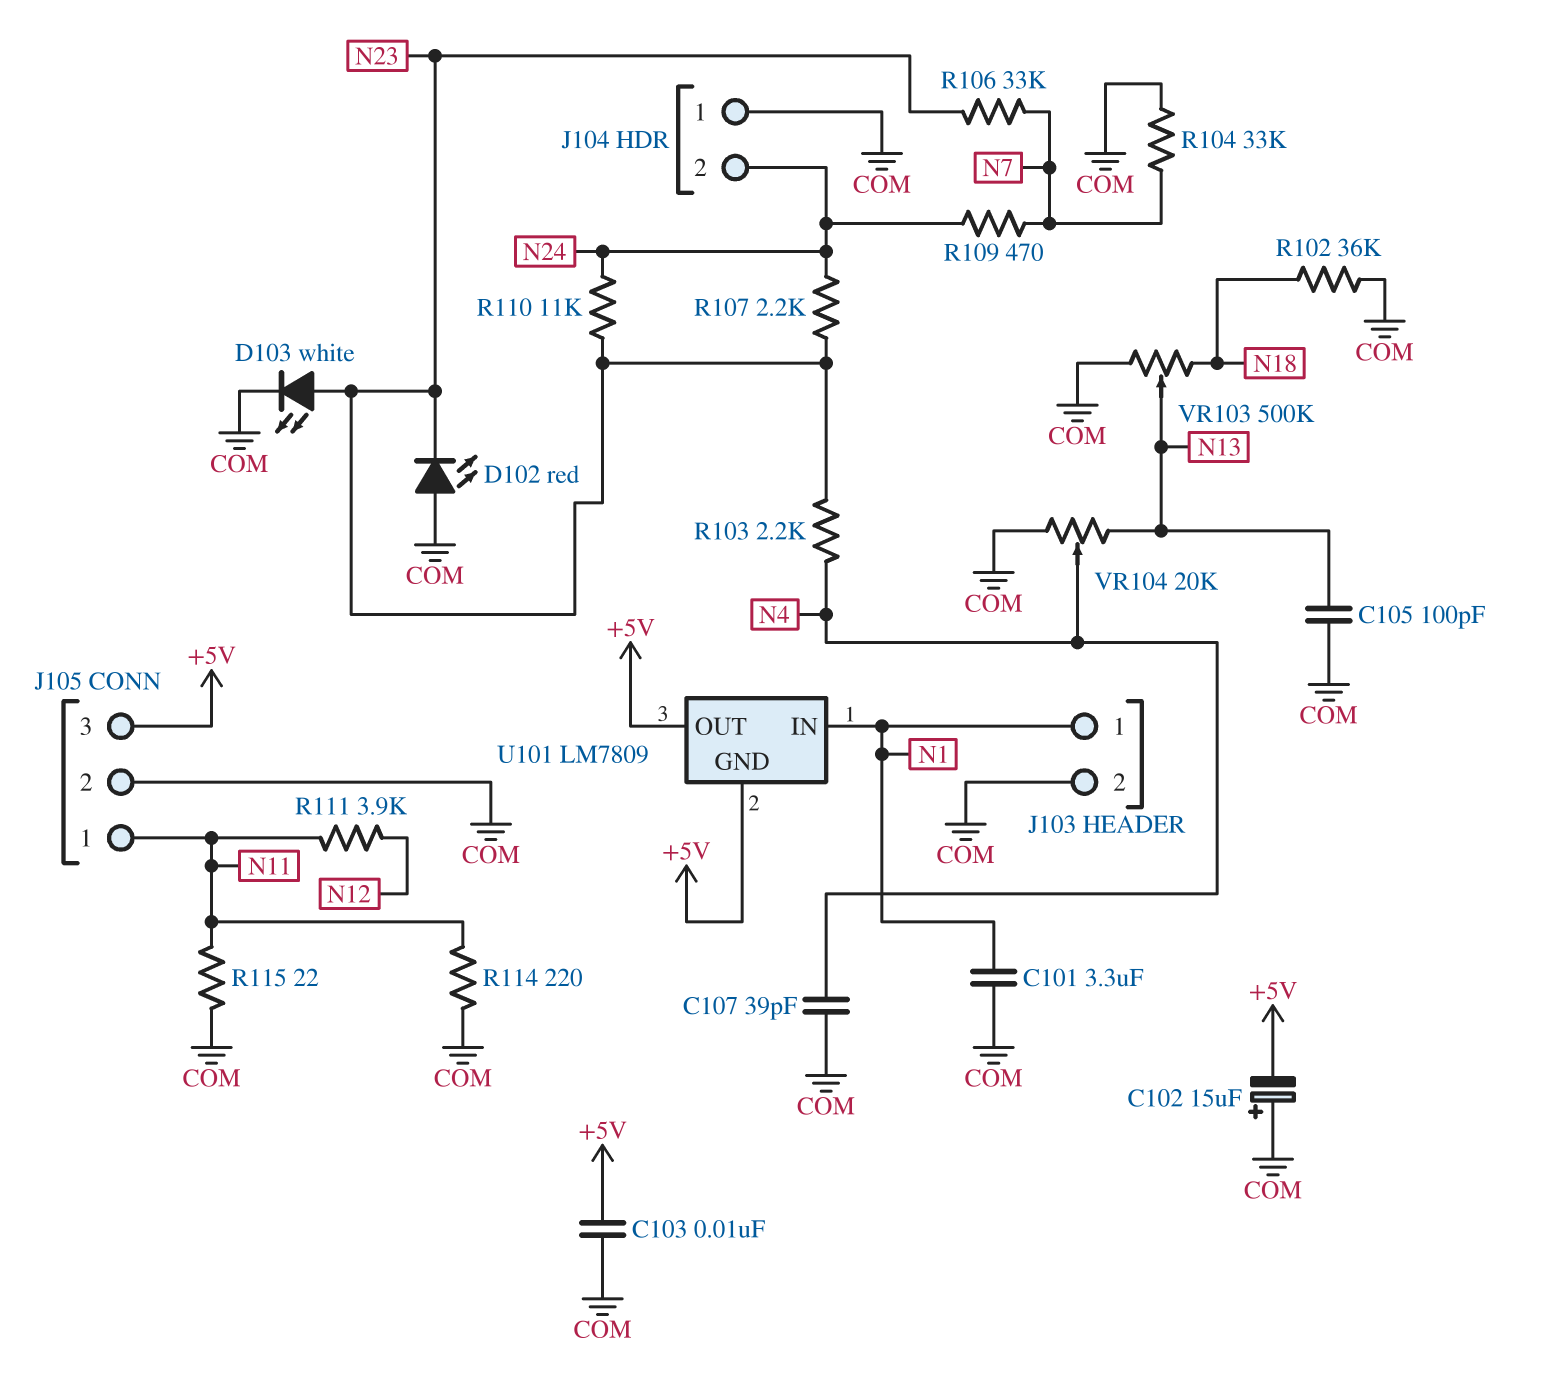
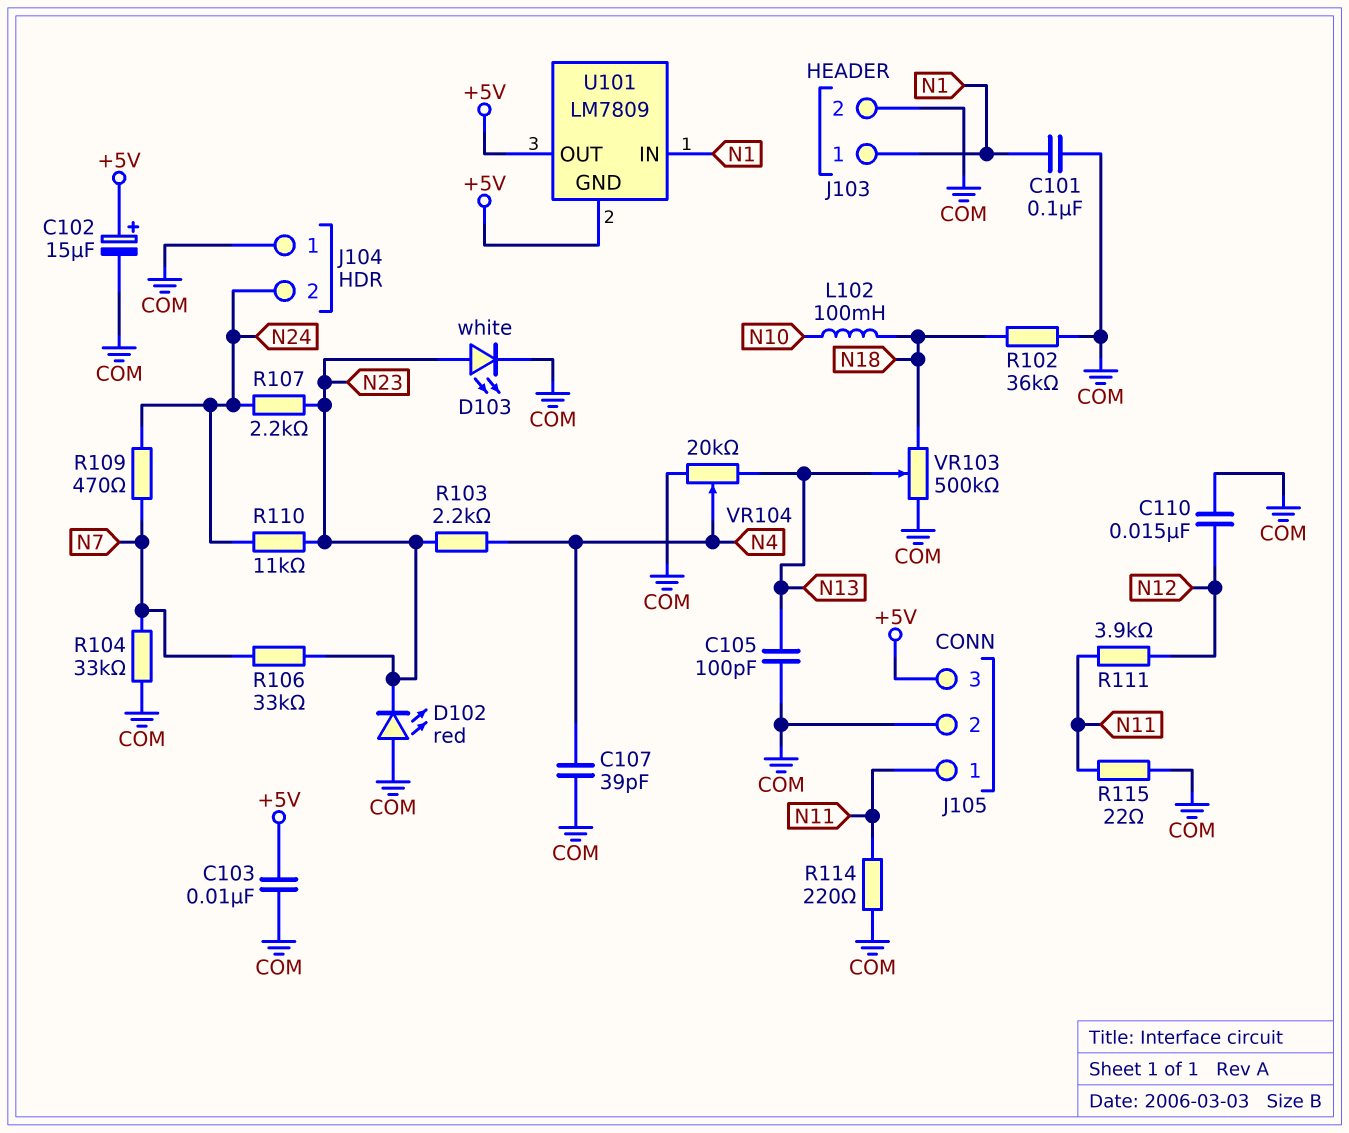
C101: 3.3uF (COM, N1) -> 100nF (COM, N1)
C102: 15uF (plus COM, minus +5V) -> 15uF (plus +5V, minus COM)
C110: none -> 15nF (COM, N12)
L102: none -> 100mH (N10, N18)

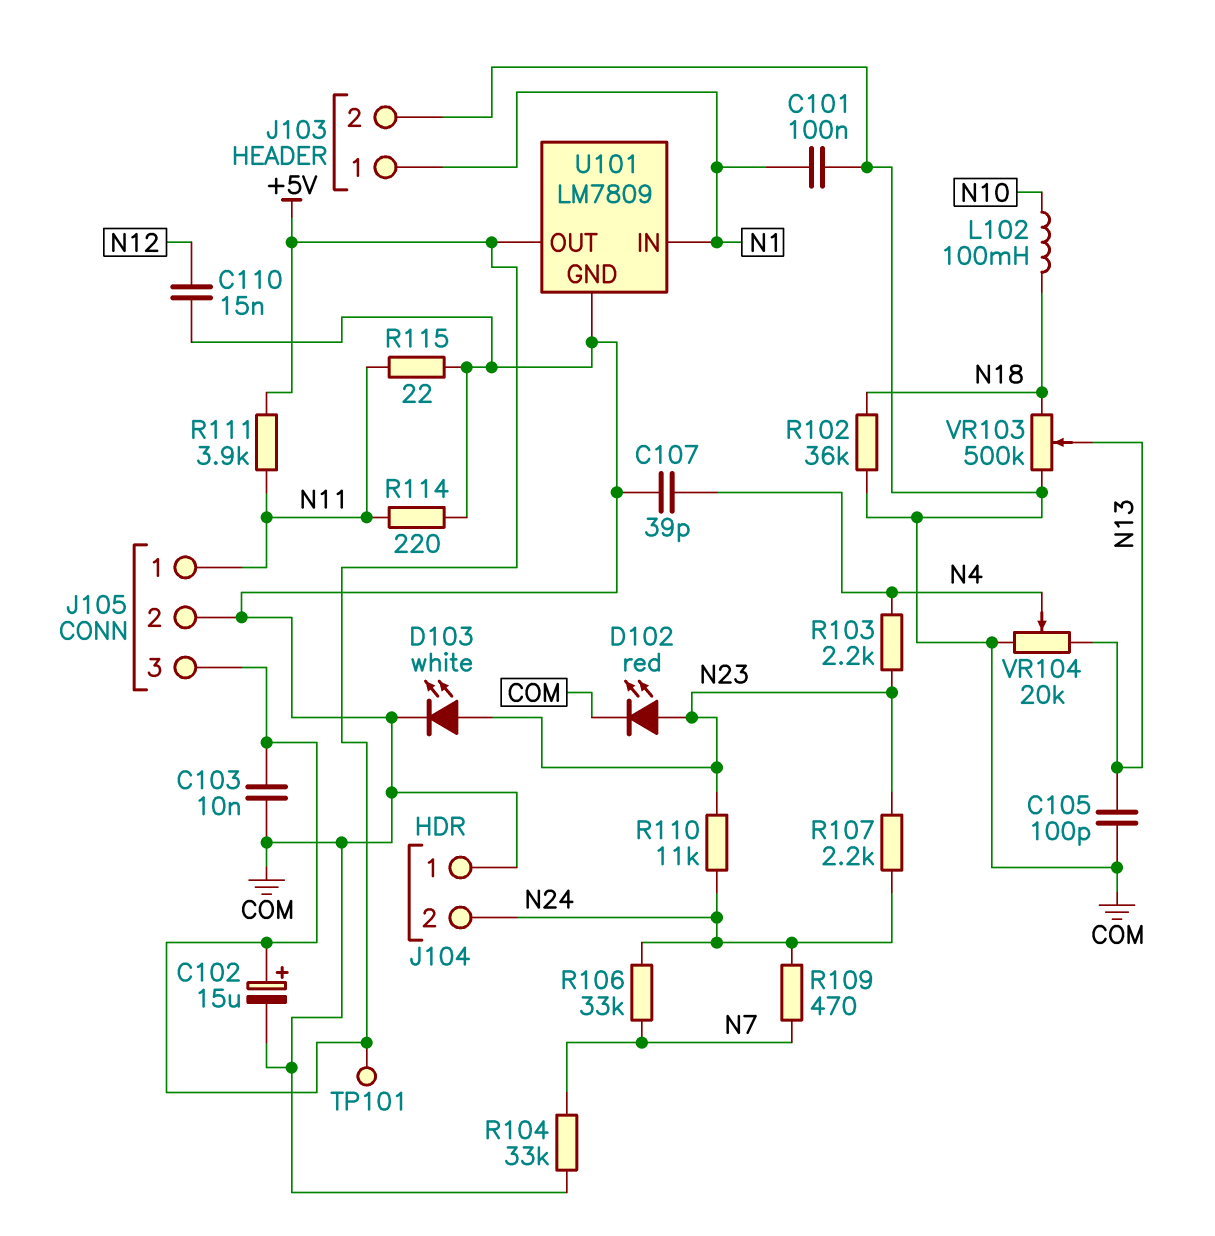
D102: LED red (A COM, K N23) -> LED red (A N23, K COM)
R106: 33k (N7, N23) -> 33k (N7, N24)
R111: 3.9k (N11, N12) -> 3.9k (+5V, N11)
TP101: none -> test point (+5V)
U101 pin GND: +5V -> COM

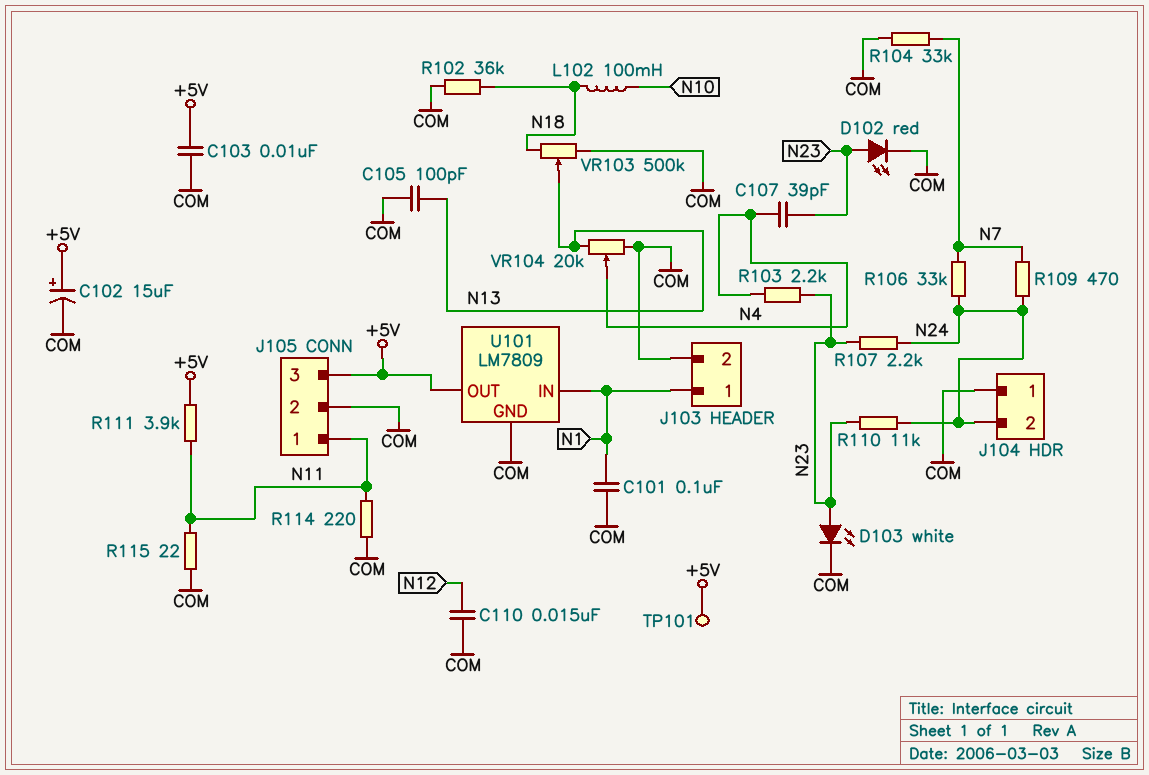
C107: 39pF (COM, N4) -> 39pF (N4, N23)

